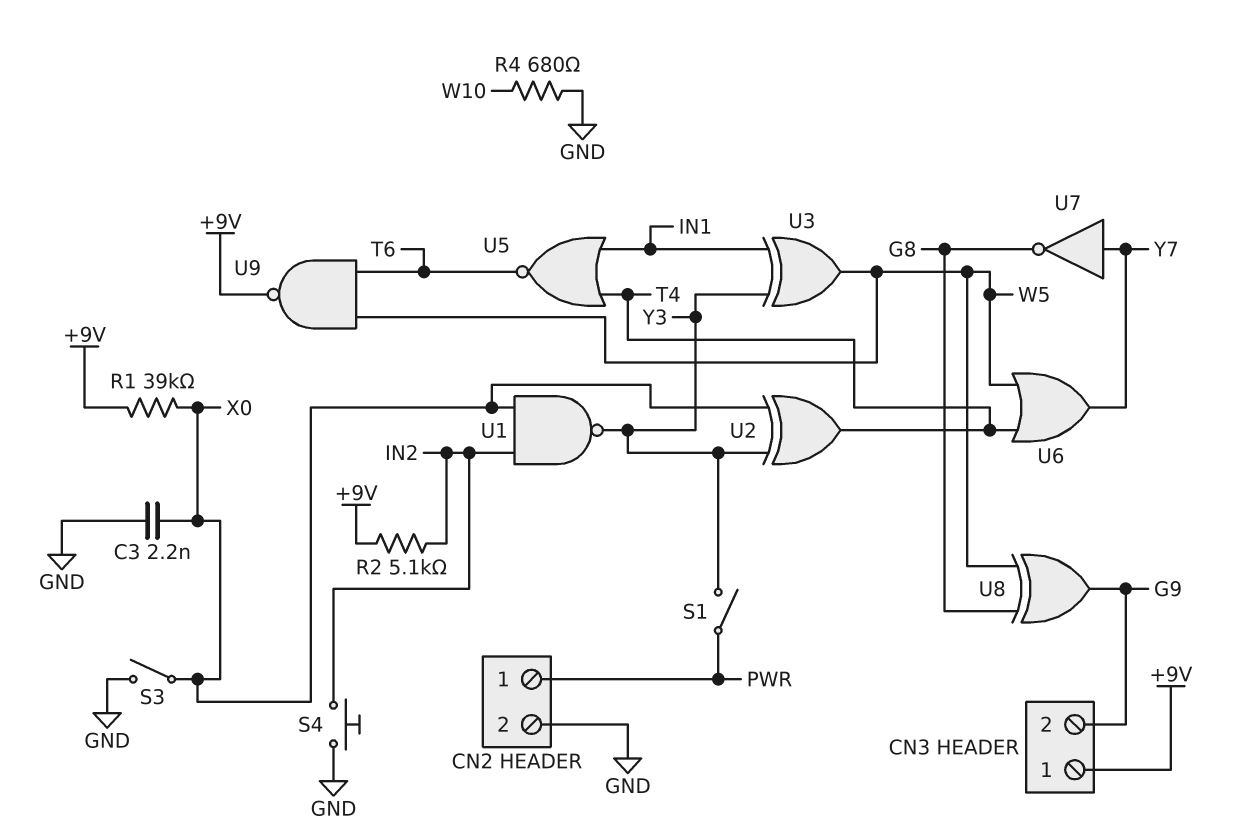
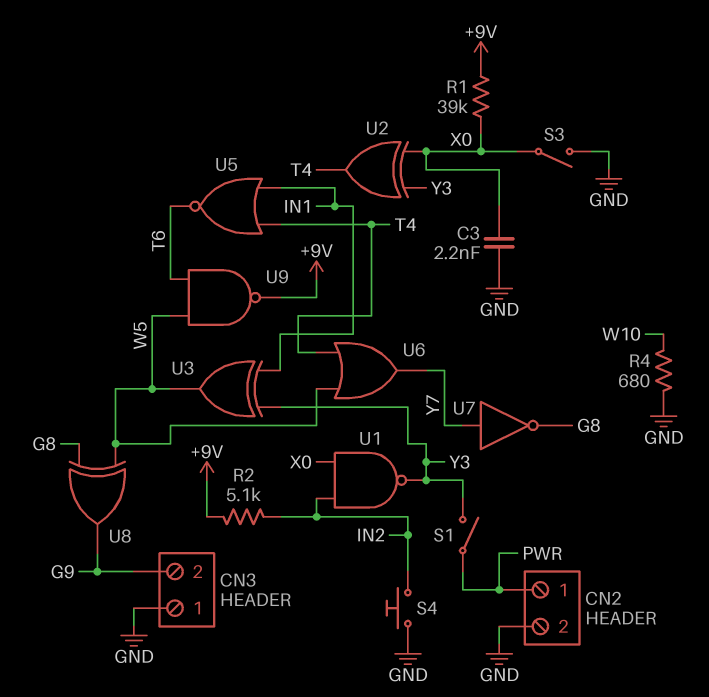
CN3 pin 1: +9V -> GND

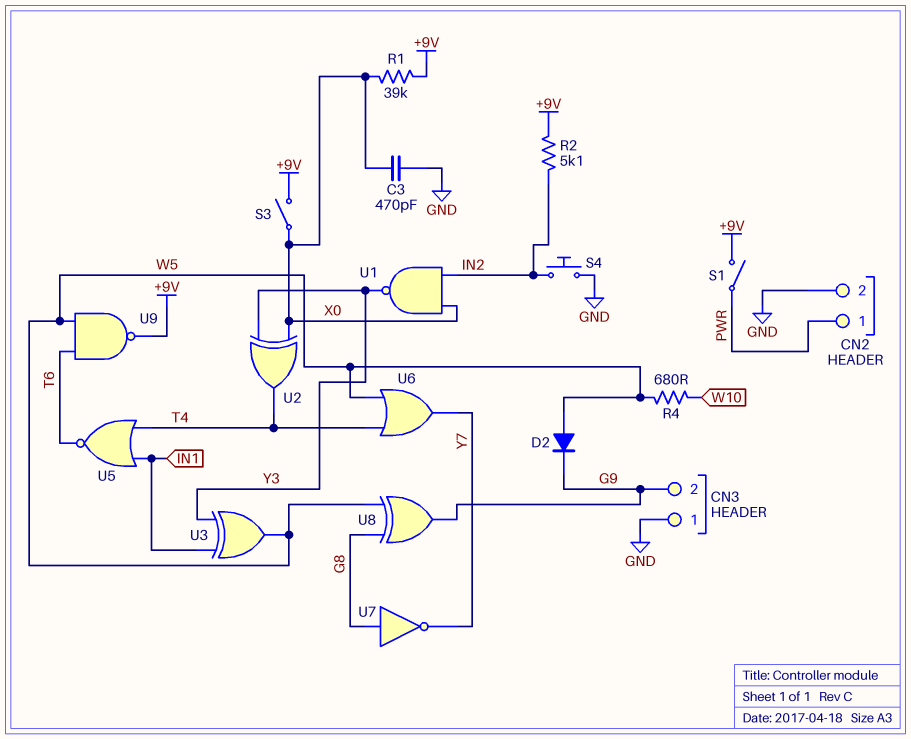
C3: 2.2nF (GND, X0) -> 470pF (GND, X0)
D2: none -> diode (A W5, K G9)
R4: 680 (GND, W10) -> 680 (W5, W10)
S1: switch (PWR, Y3) -> switch (+9V, PWR)
S3: switch (GND, X0) -> switch (+9V, X0)
U7: NOT (in Y7, out G8) -> NOT (in G8, out Y7)

